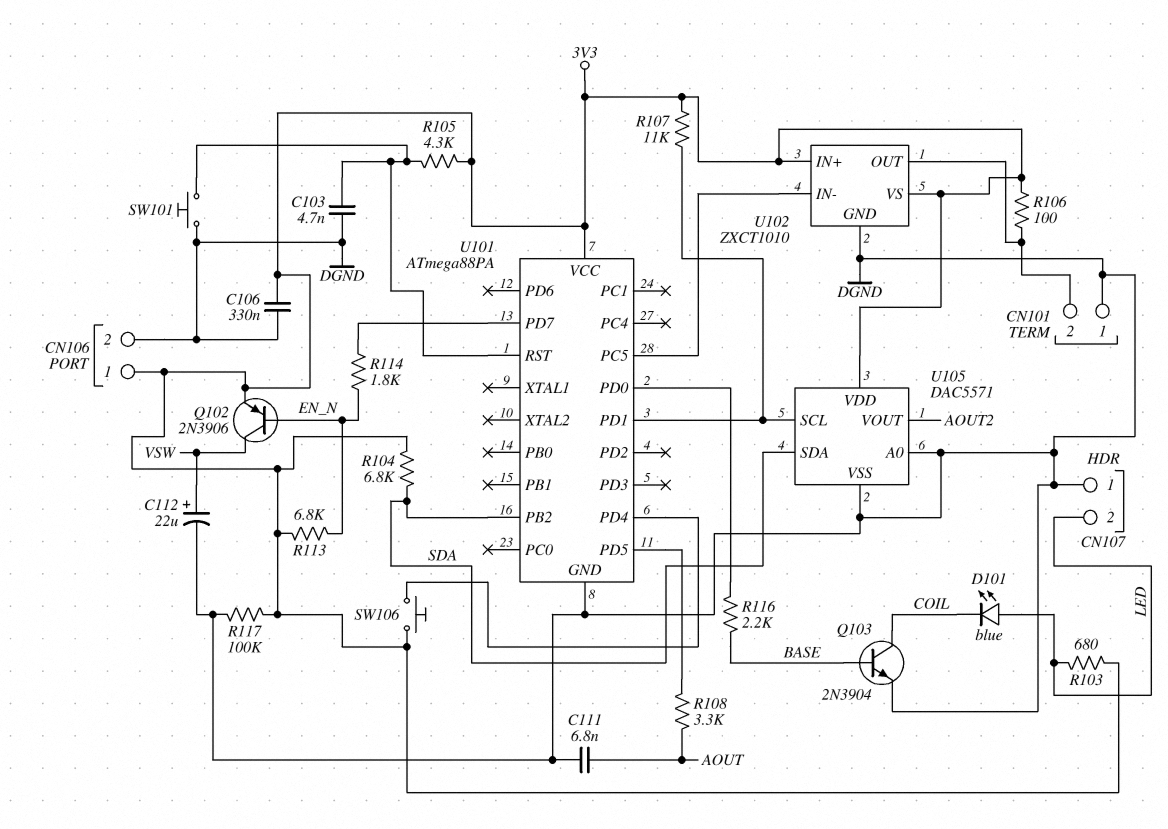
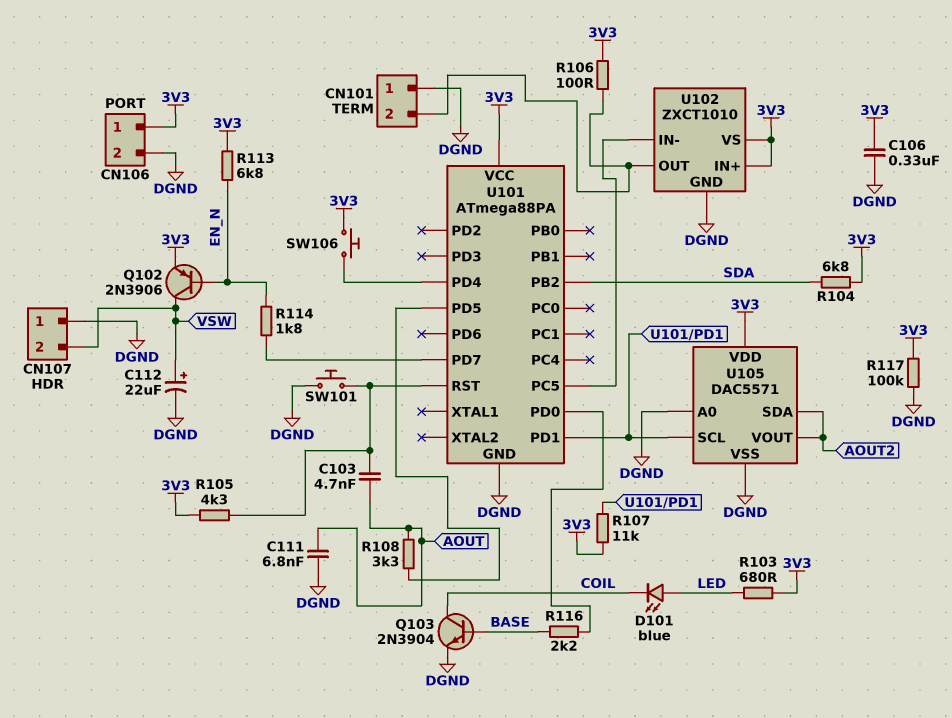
C103: 4.7nF (DGND, U101/RST) -> 4.7nF (AOUT, U101/RST)
CN107 pin 2: LED -> VSW
U105 pin SDA: SDA -> AOUT2

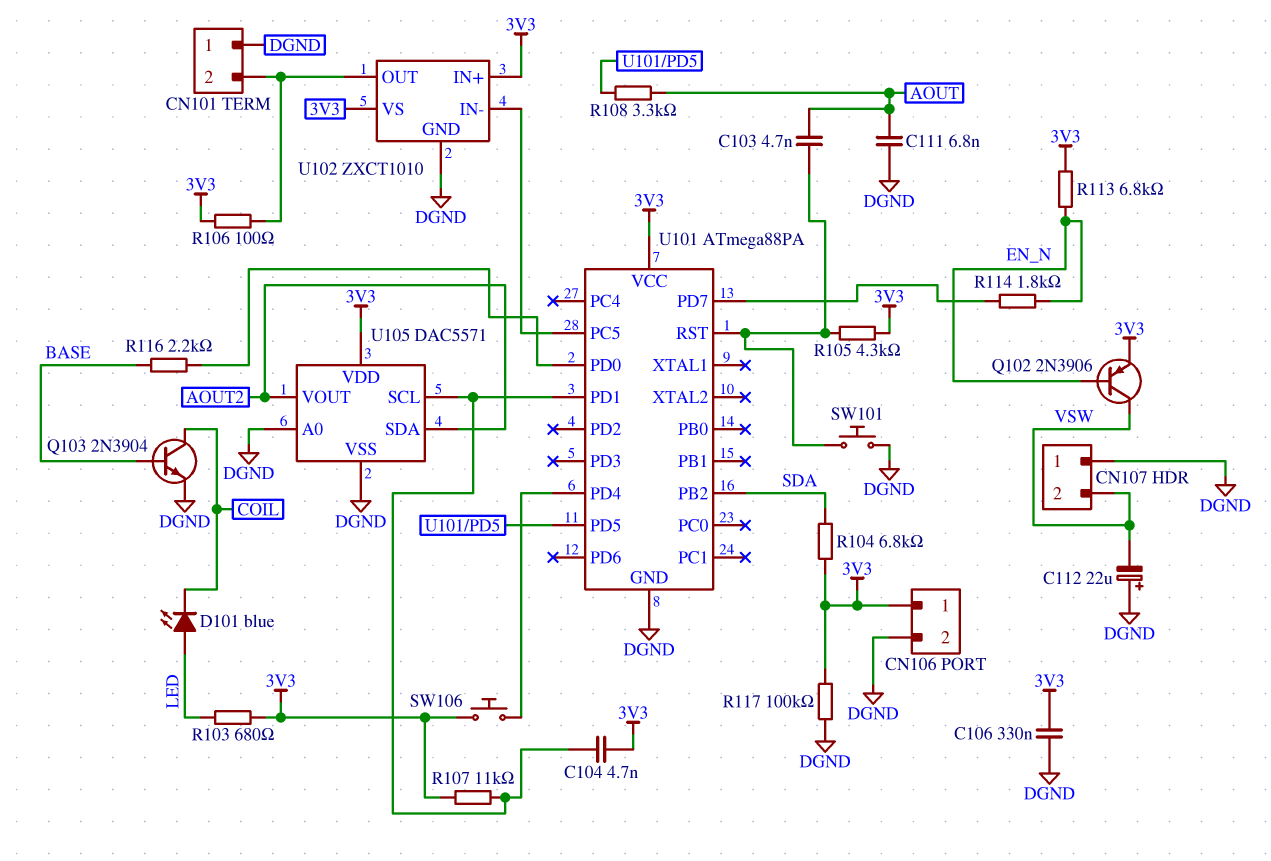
C104: none -> 4.7nF (3V3, U101/PD1)
C112: 22uF (plus VSW, minus DGND) -> 22uF (plus DGND, minus VSW)

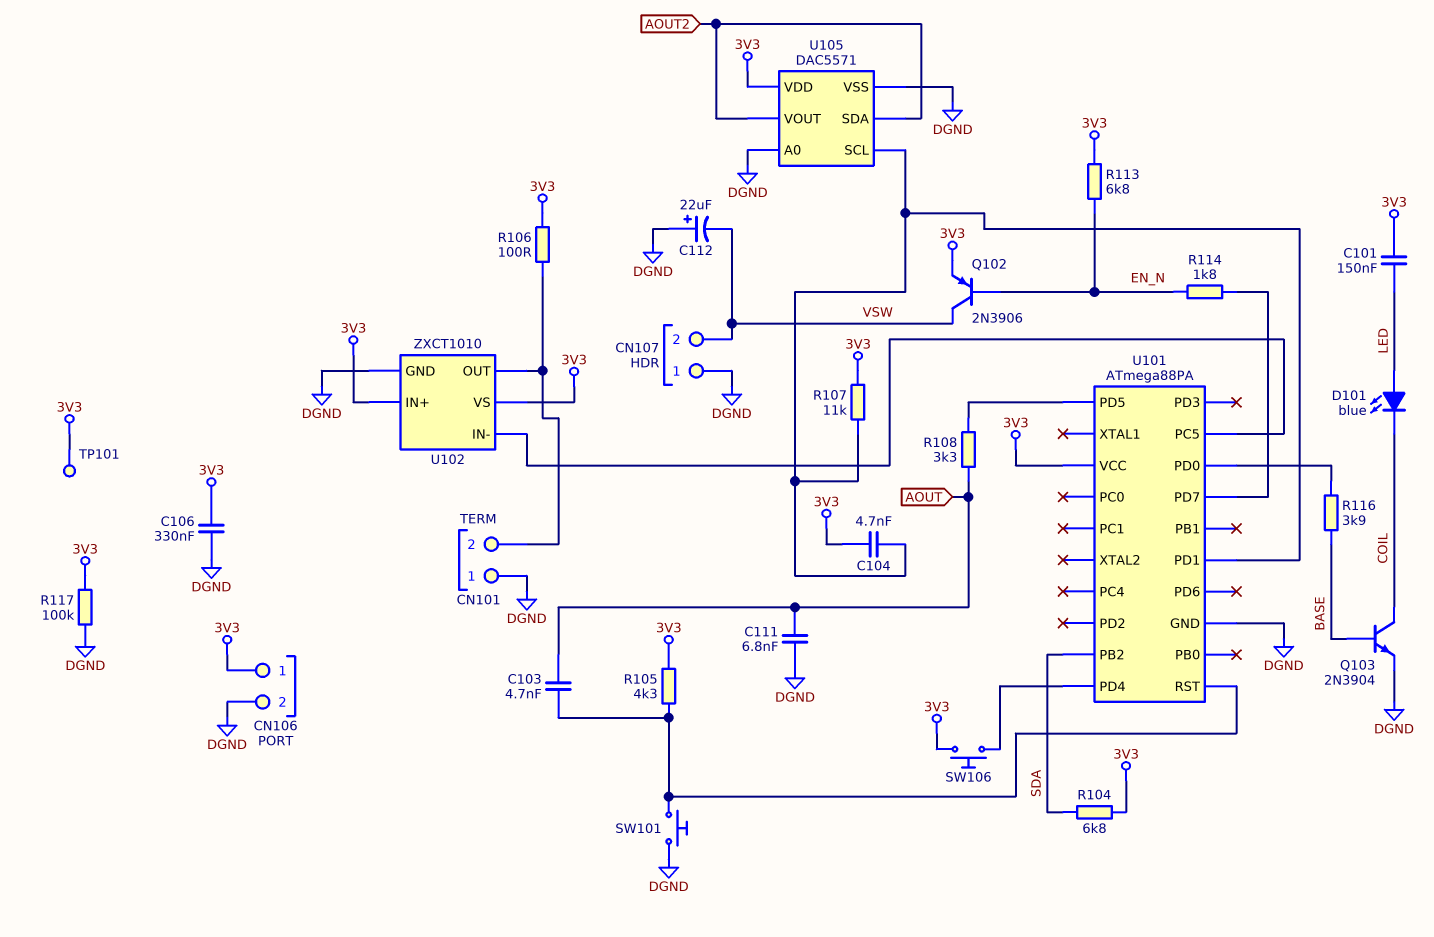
C101: none -> 150nF (3V3, LED)
R103: 680 (3V3, LED) -> none
R116: 2.2k (BASE, U101/PD0) -> 3.9k (BASE, U101/PD0)
TP101: none -> test point (3V3)

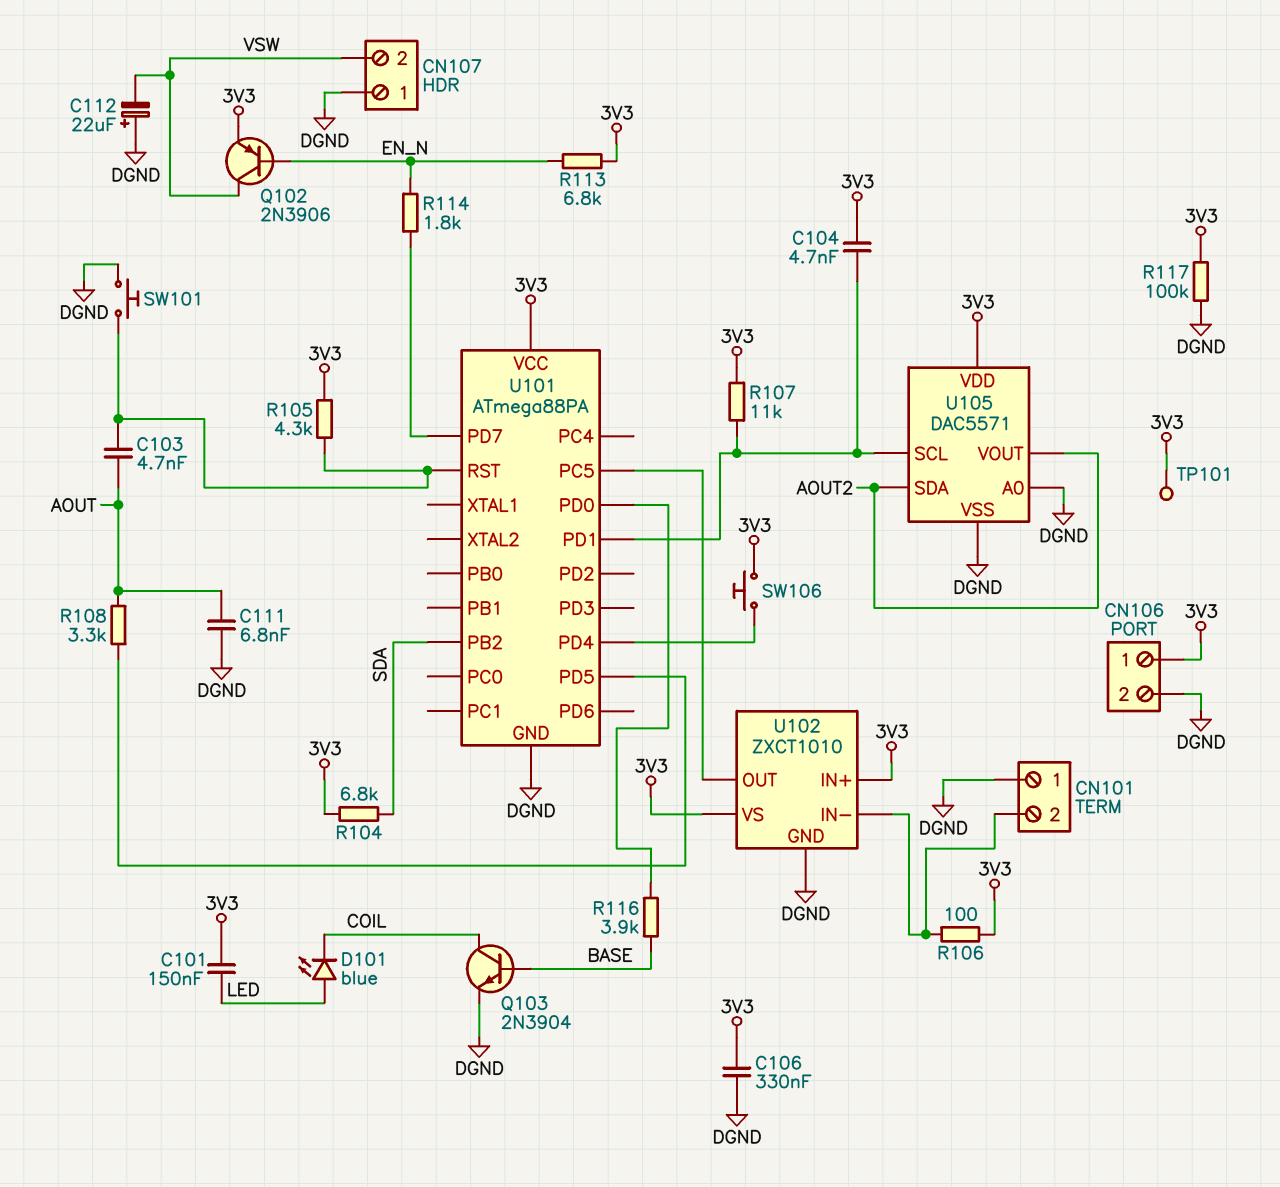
U102 pin IN-: U101/PC5 -> CN101/2
U102 pin OUT: CN101/2 -> U101/PC5

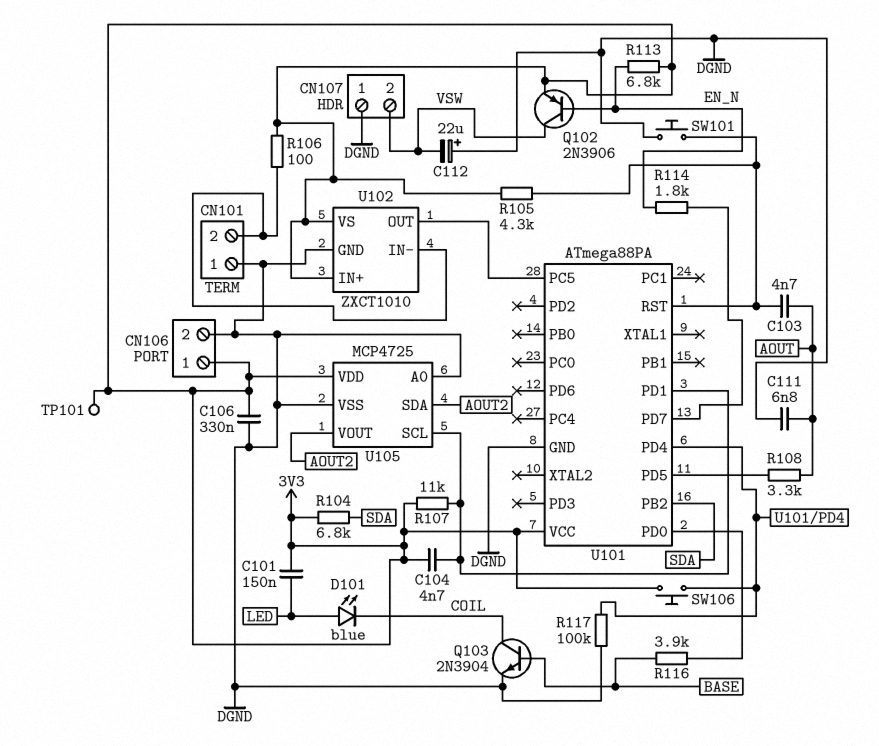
R117: 100k (3V3, DGND) -> 100k (DGND, U101/PD4)
U105: DAC5571 -> MCP4725

